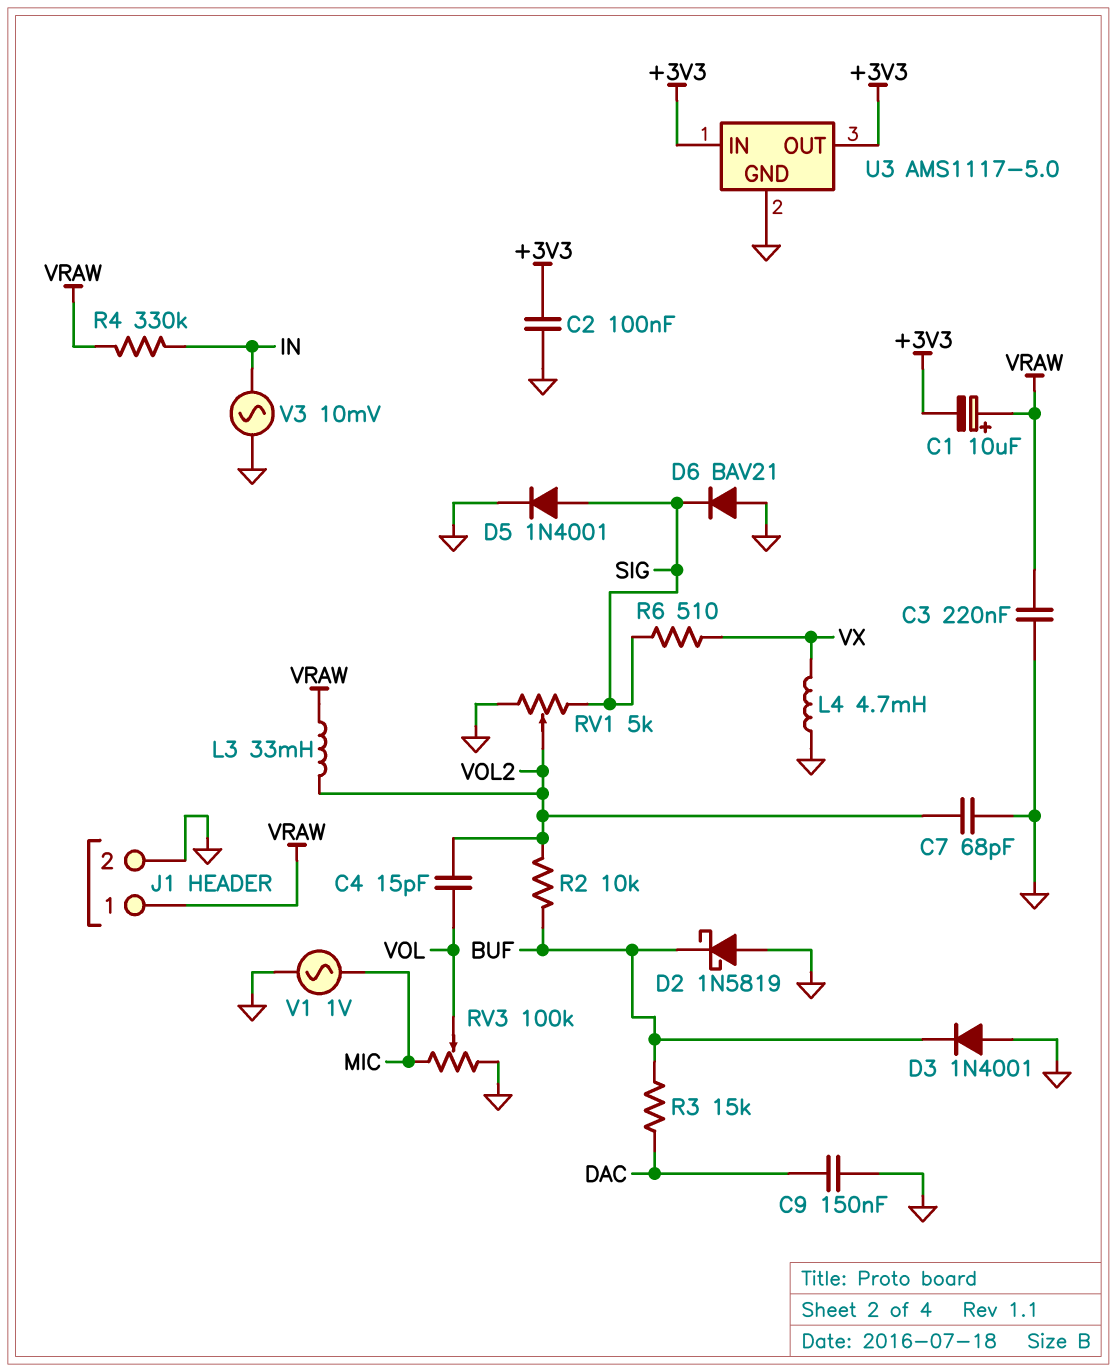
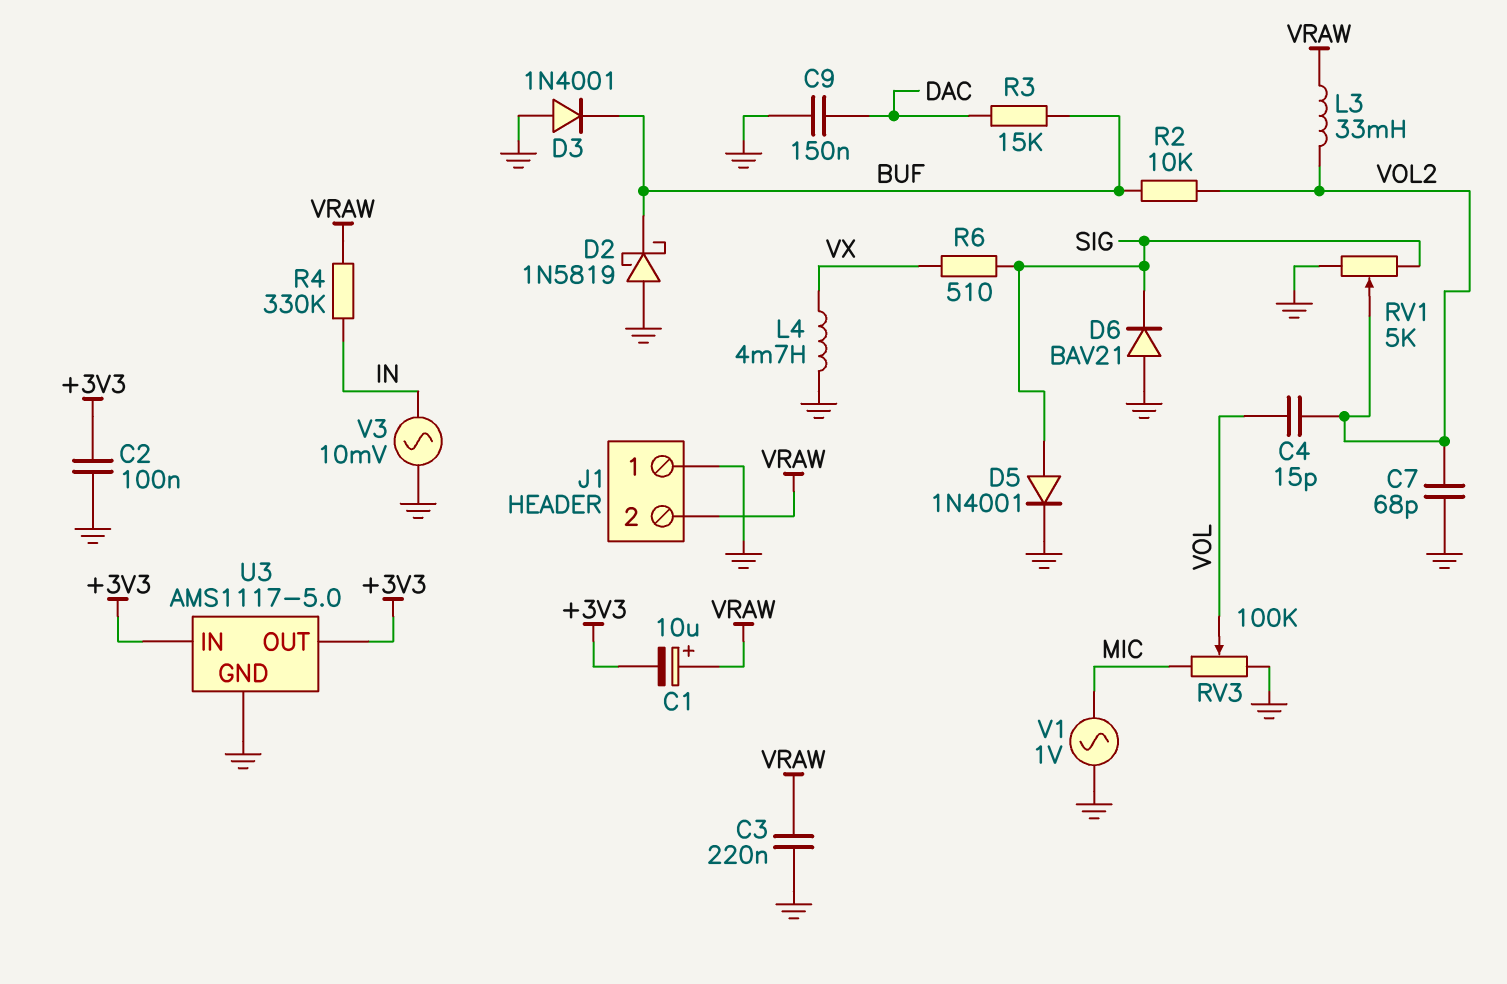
J1 pin 1: VRAW -> GND
J1 pin 2: GND -> VRAW

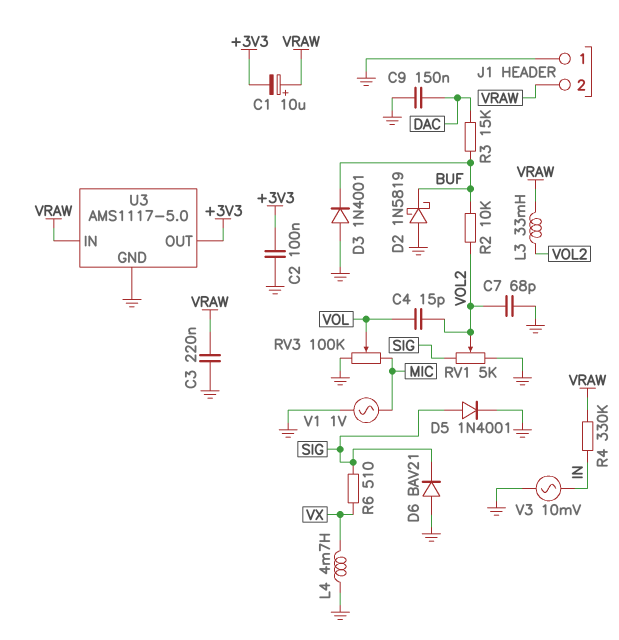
U3 pin IN: +3V3 -> VRAW

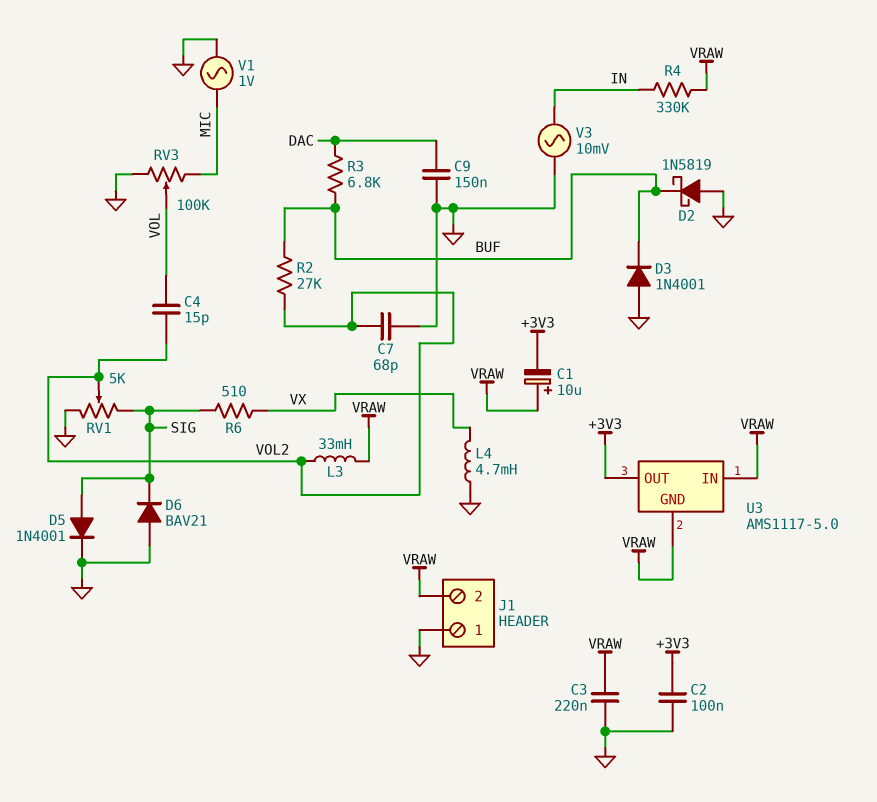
R2: 10k (BUF, VOL2) -> 27k (BUF, VOL2)
R3: 15k (BUF, DAC) -> 6.8k (BUF, DAC)
U3 pin GND: GND -> VRAW

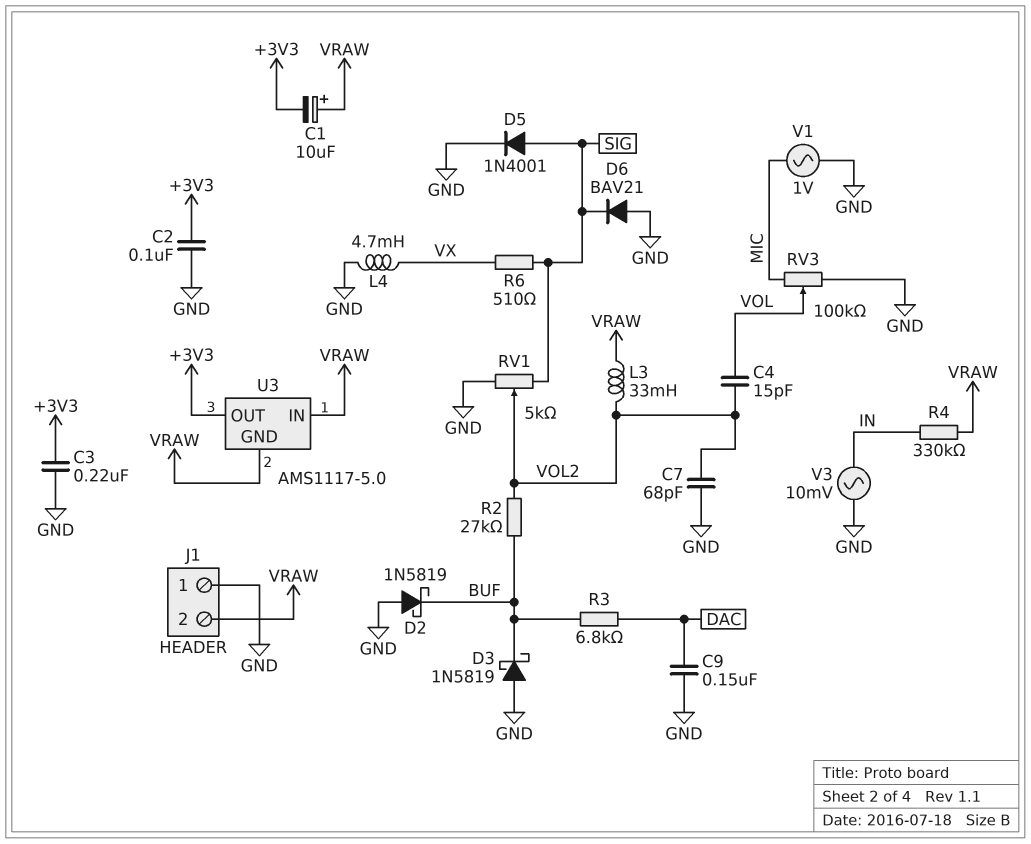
C3: 220nF (GND, VRAW) -> 220nF (+3V3, GND)
D3: diode 1N4001 (A GND, K BUF) -> schottky 1N5819 (A GND, K BUF)

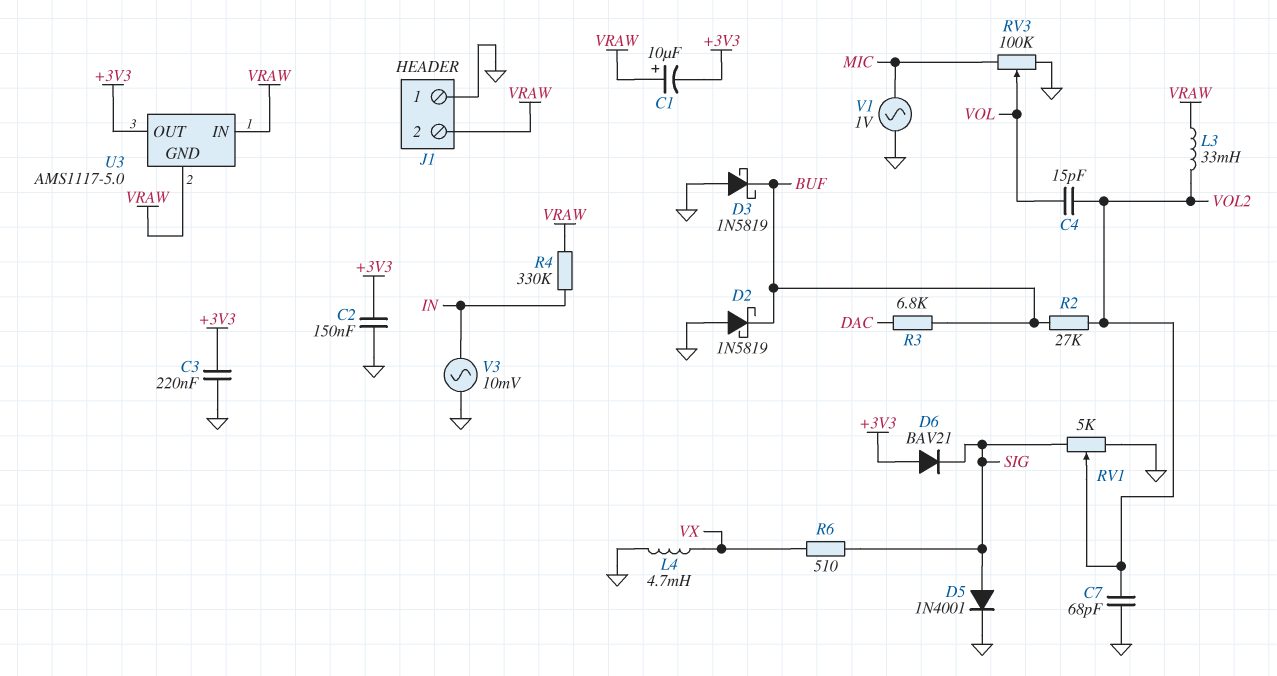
C2: 100nF (+3V3, GND) -> 150nF (+3V3, GND)
C9: 150nF (DAC, GND) -> none
D6: diode BAV21 (A GND, K SIG) -> diode BAV21 (A +3V3, K SIG)

